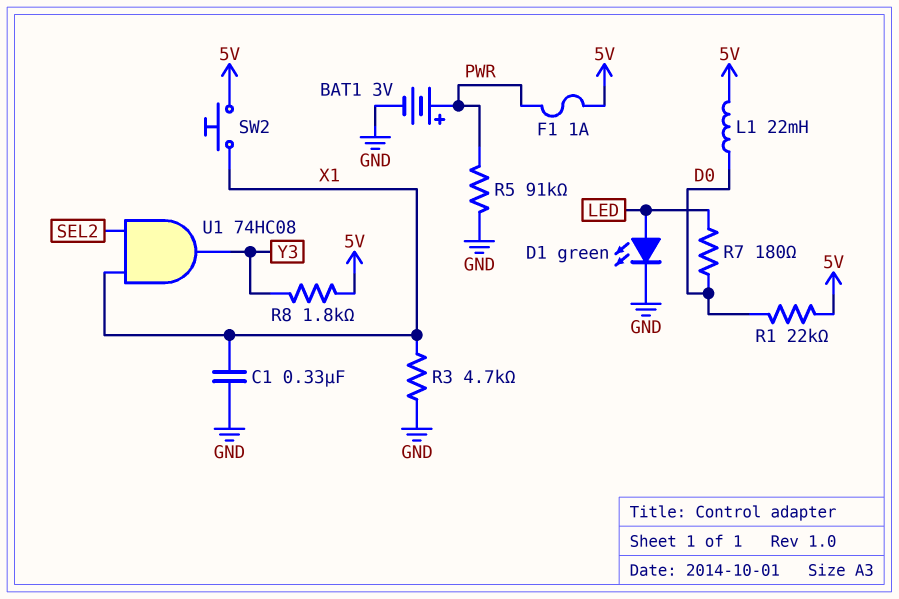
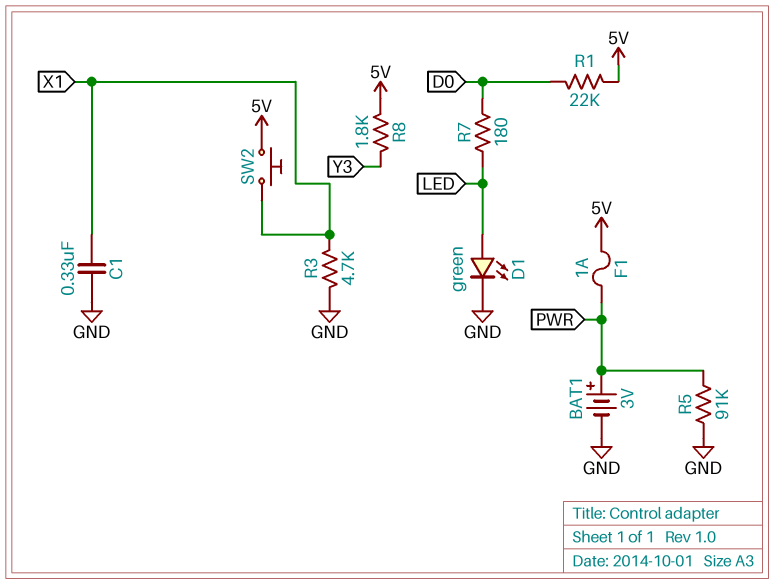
L1: 22mH (5V, D0) -> none
U1: AND 74HC08 (in SEL2, in X1, out Y3) -> none

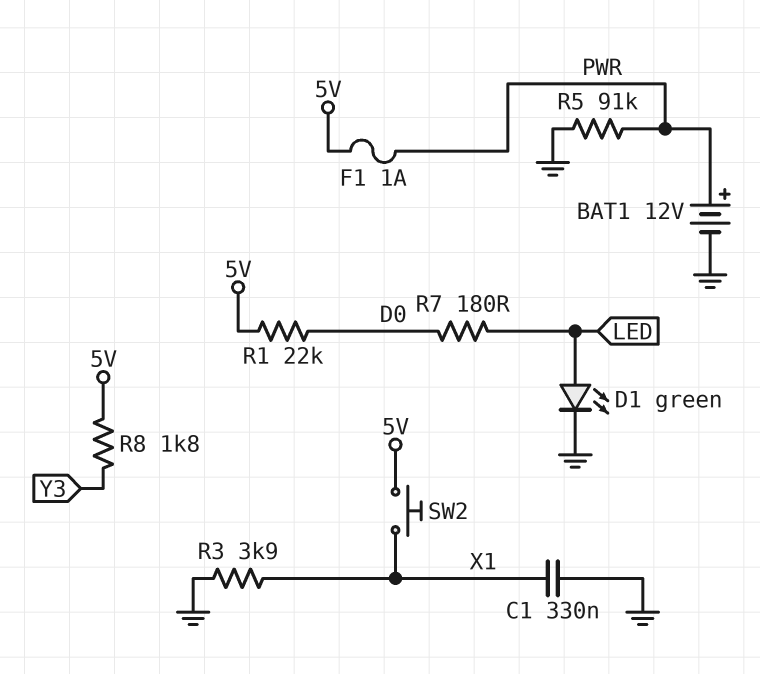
BAT1: 3V (plus PWR, minus GND) -> 12V (plus PWR, minus GND)
R3: 4.7k (GND, X1) -> 3.9k (GND, X1)

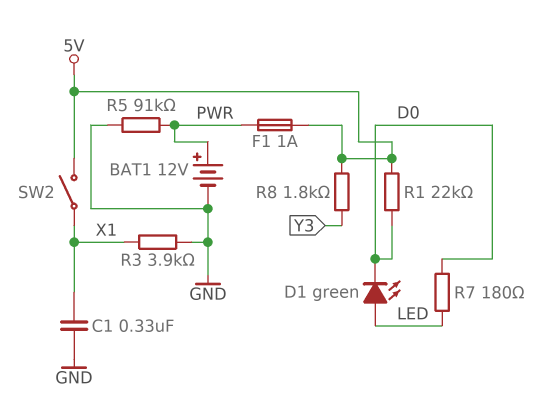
D1: LED green (A LED, K GND) -> LED green (A LED, K D0)
SW2: button (5V, X1) -> switch (5V, X1)

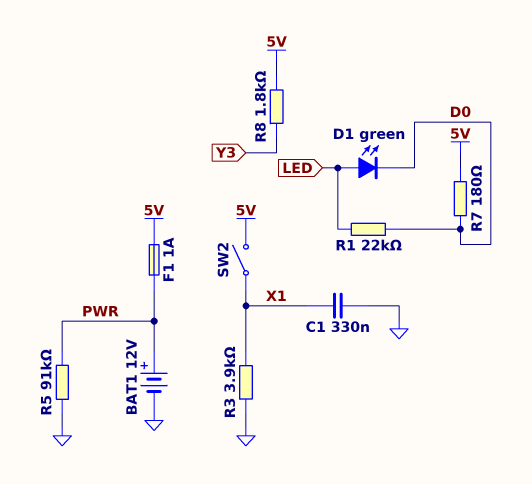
R1: 22k (5V, D0) -> 22k (D0, LED)
R7: 180 (D0, LED) -> 180 (5V, D0)

